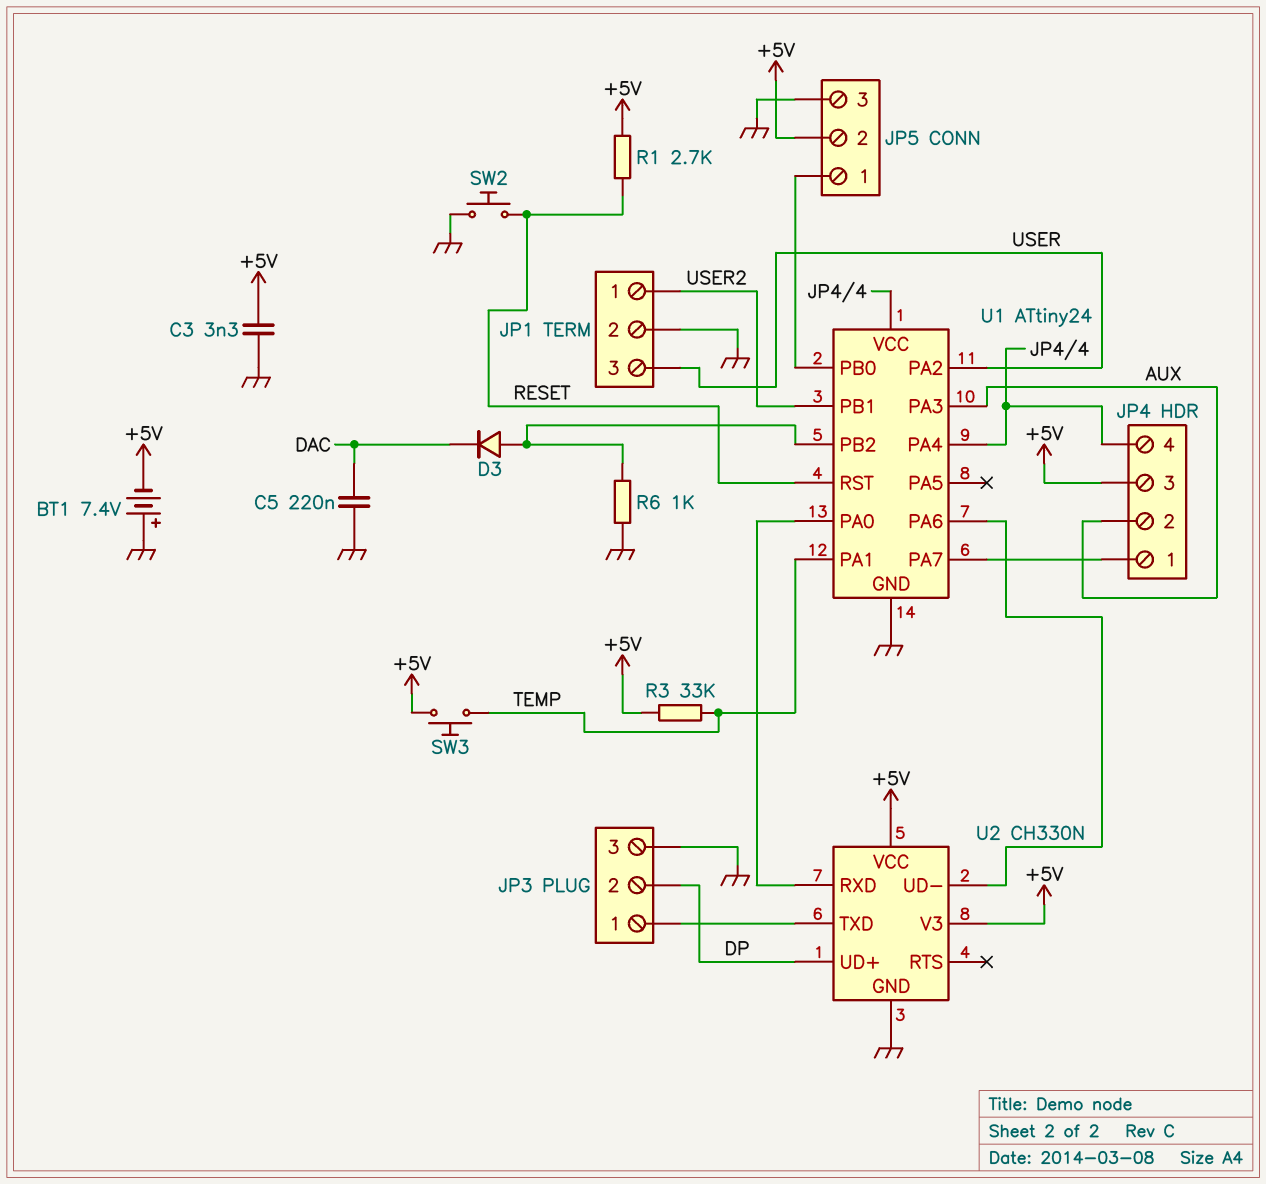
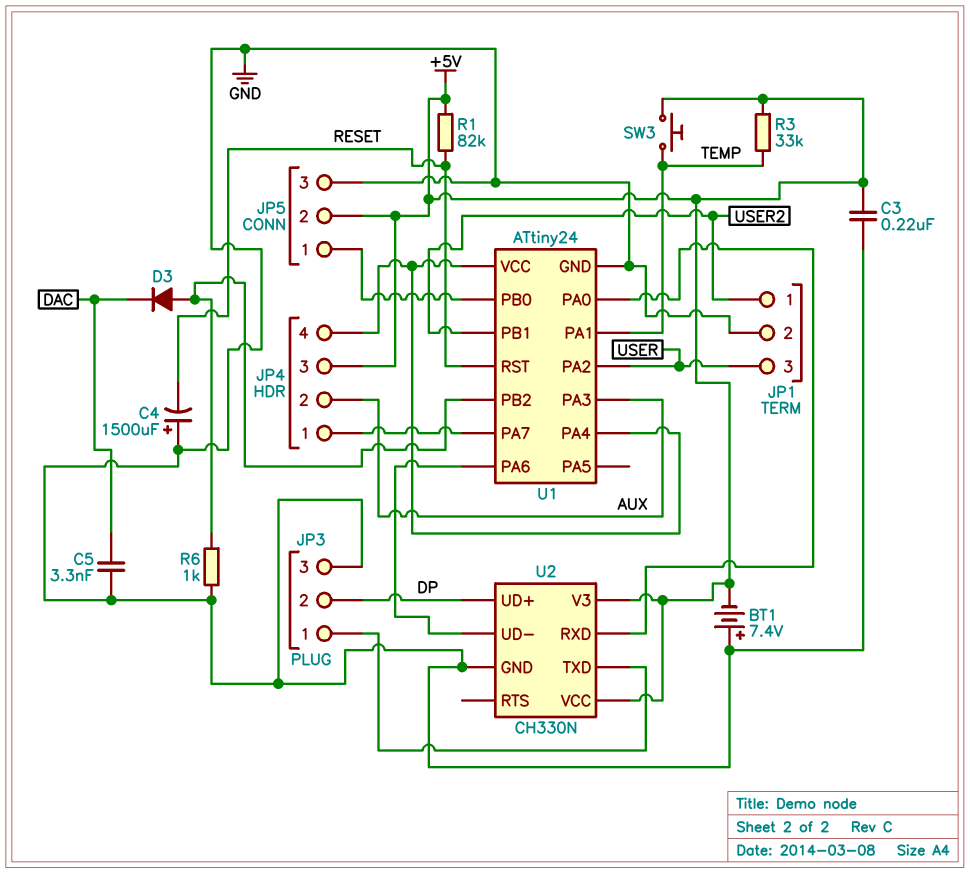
C3: 3.3nF (+5V, GND) -> 220nF (+5V, GND)
C4: none -> 1500uF (plus GND, minus RESET)
C5: 220nF (DAC, GND) -> 3.3nF (DAC, GND)
R1: 2.7k (+5V, RESET) -> 82k (+5V, RESET)
SW2: button (GND, RESET) -> none

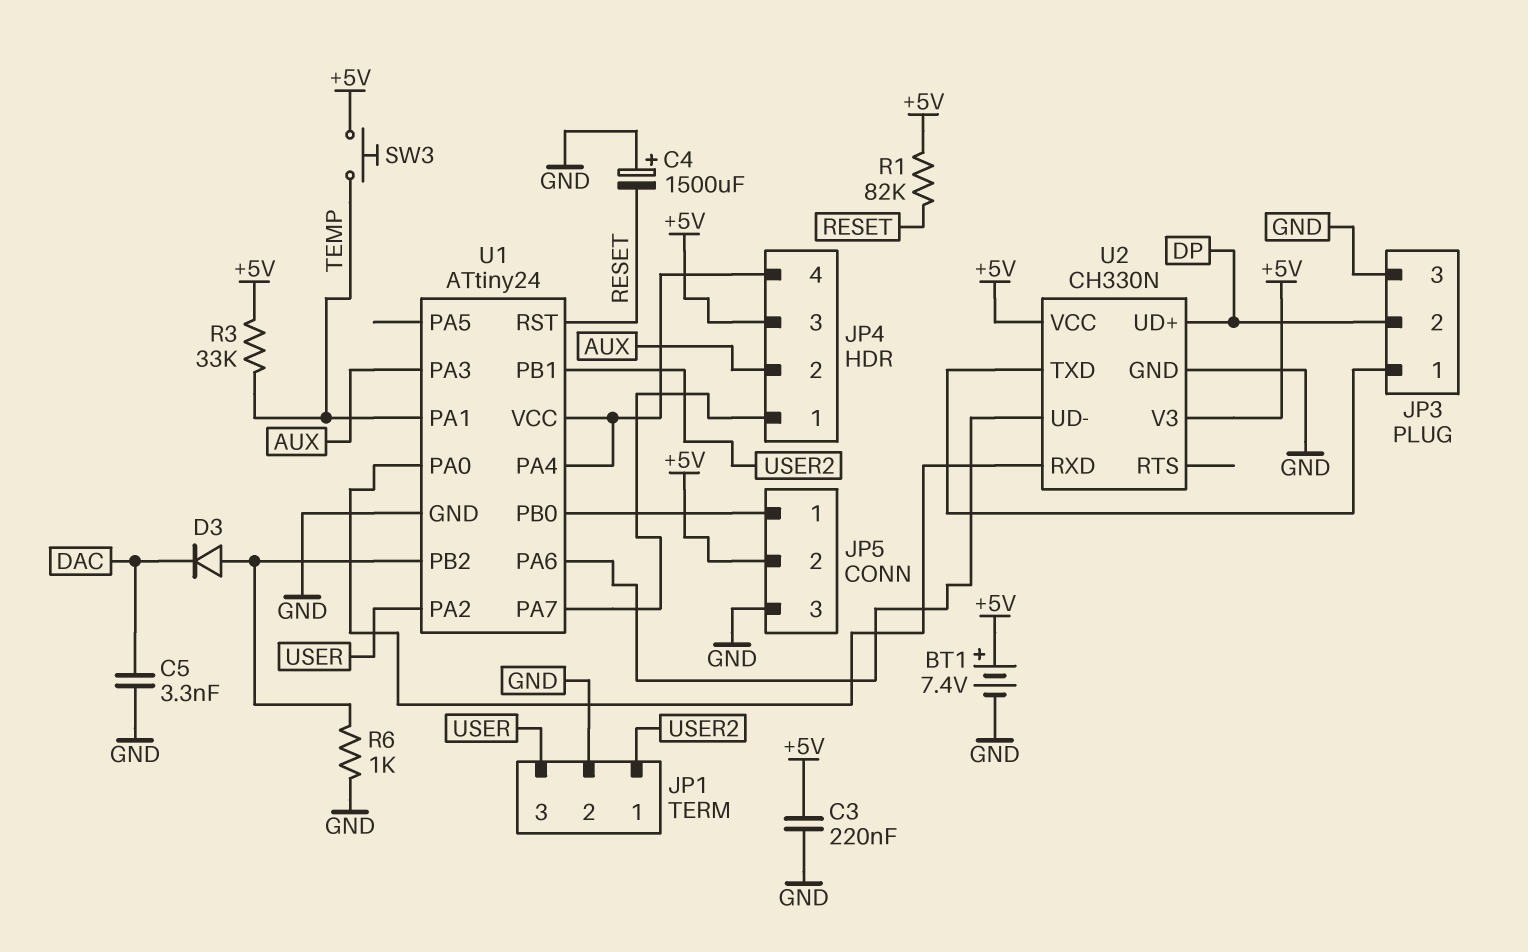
BT1: 7.4V (plus GND, minus +5V) -> 7.4V (plus +5V, minus GND)

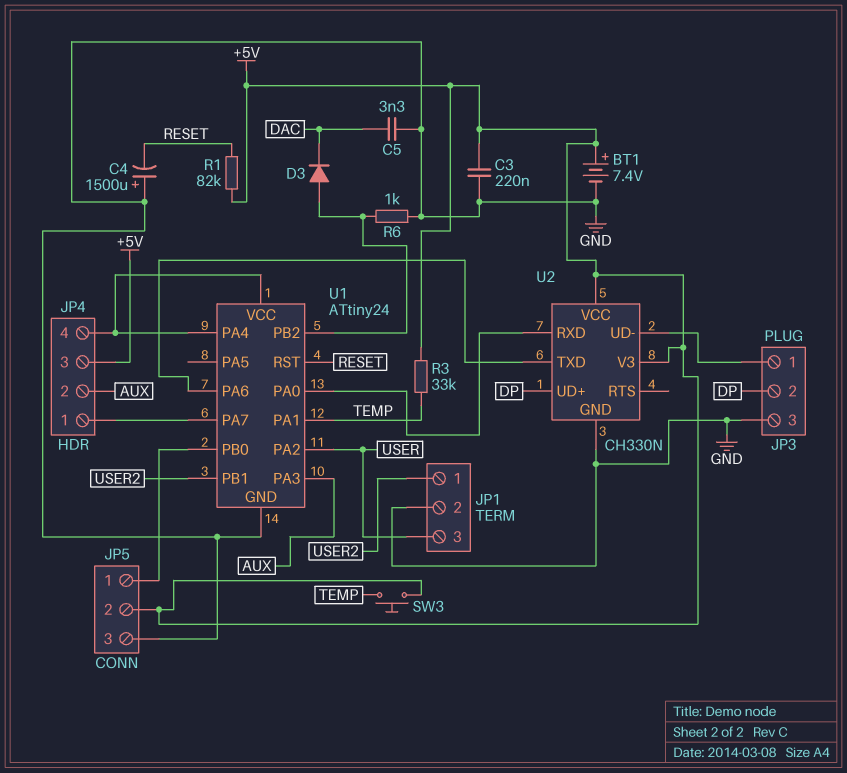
U2 pin TXD: JP3/1 -> U1/PA6
U2 pin UD-: U1/PA6 -> JP3/1

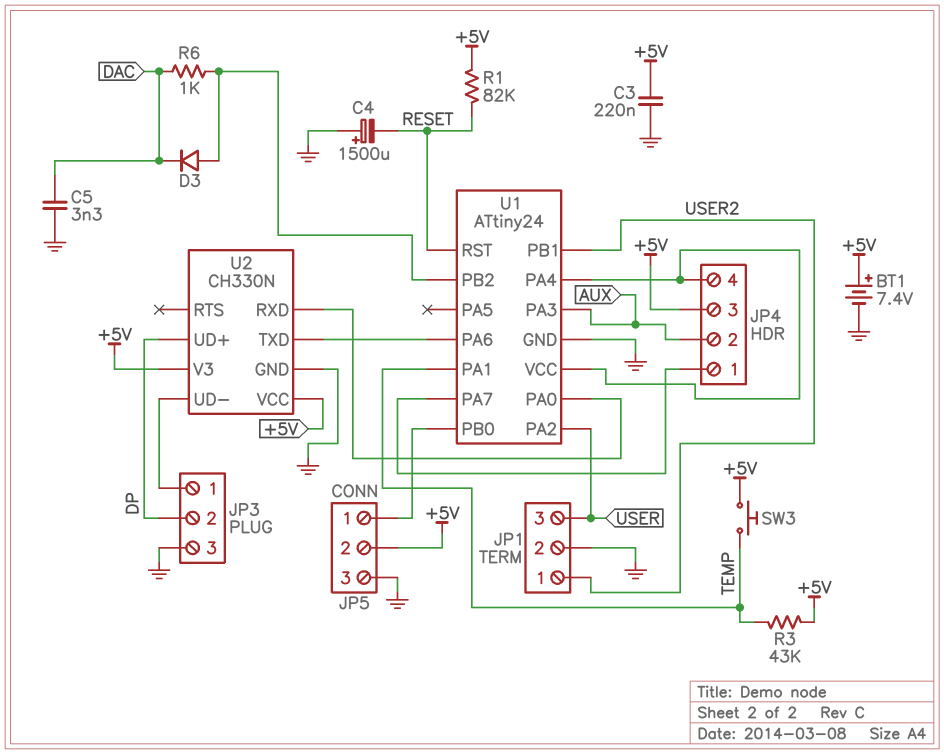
R3: 33k (+5V, TEMP) -> 43k (+5V, TEMP)
R6: 1k (GND, U1/PB2) -> 1k (DAC, U1/PB2)

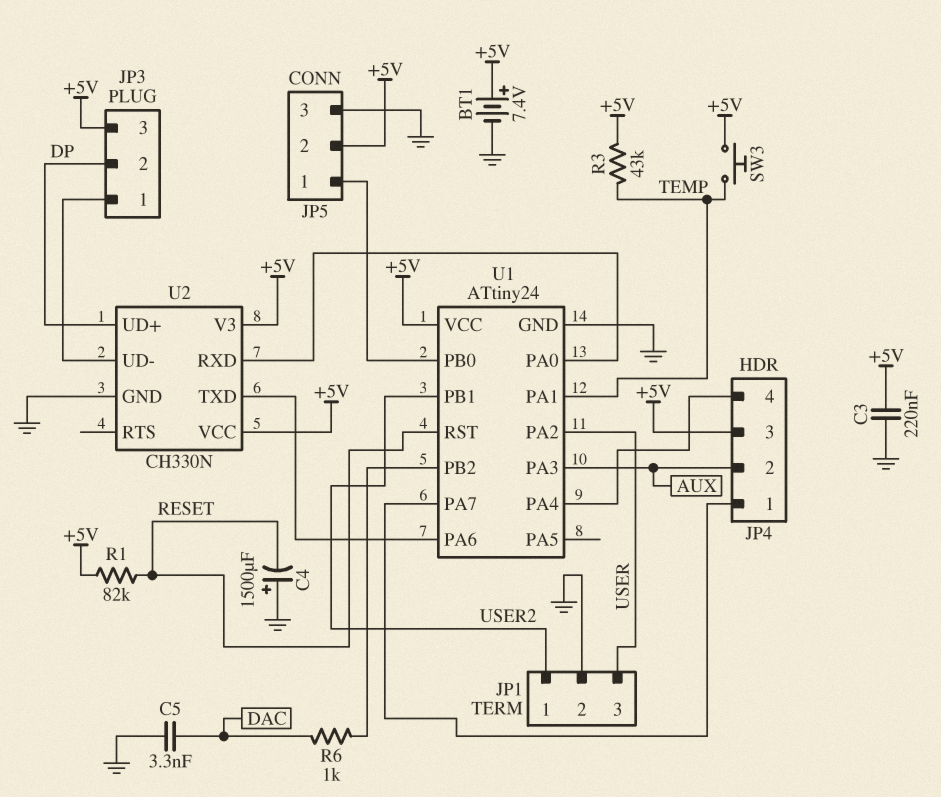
D3: diode (A U1/PB2, K DAC) -> none
JP3 pin 3: GND -> +5V
U1 pin VCC: JP4/4 -> +5V

